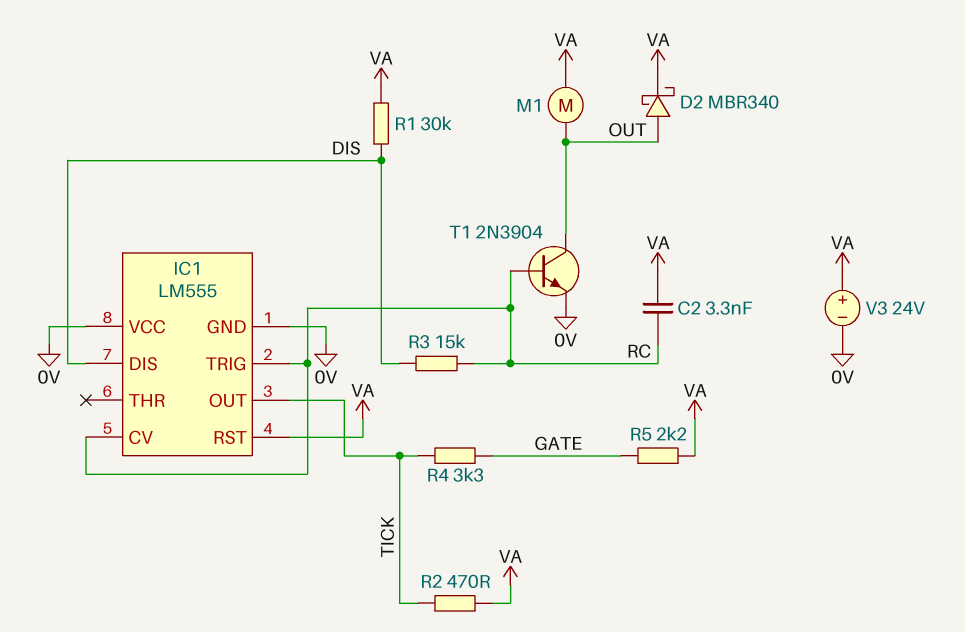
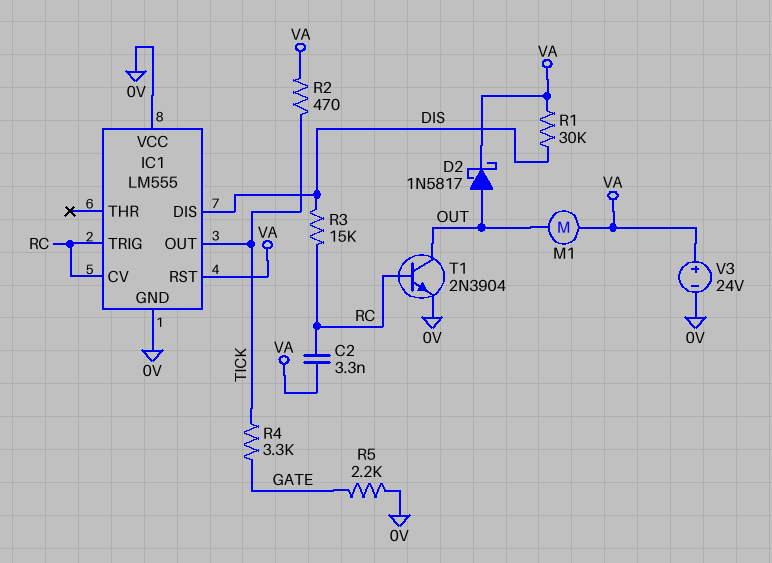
D2: schottky MBR340 (A OUT, K VA) -> schottky 1N5817 (A OUT, K VA)
R5: 2.2k (GATE, VA) -> 2.2k (0V, GATE)

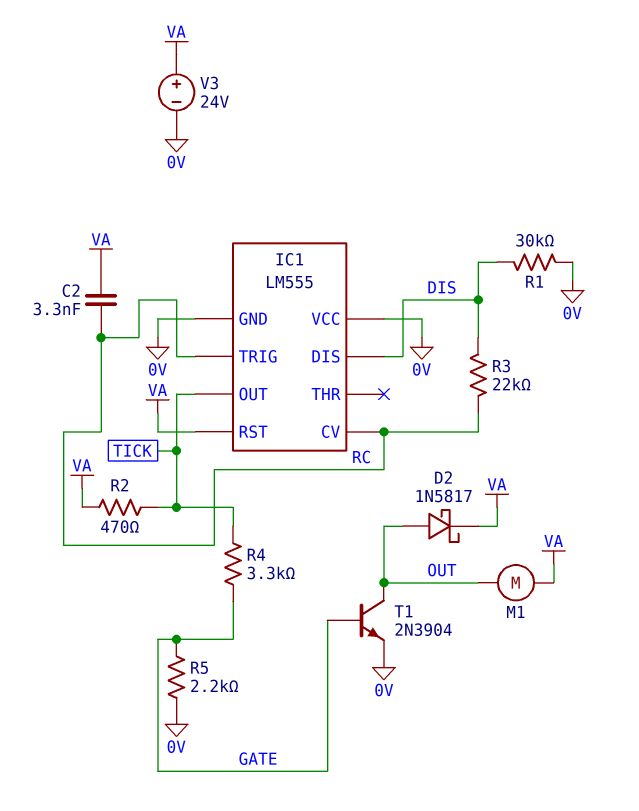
R1: 30k (DIS, VA) -> 30k (0V, DIS)
R3: 15k (DIS, RC) -> 22k (DIS, RC)
T1: NPN 2N3904 (B RC, C OUT, E 0V) -> NPN 2N3904 (B GATE, C OUT, E 0V)

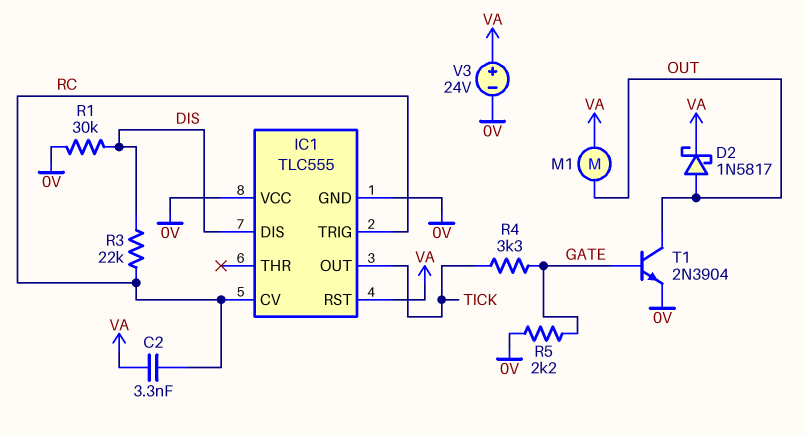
IC1: LM555 -> TLC555
R2: 470 (TICK, VA) -> none

